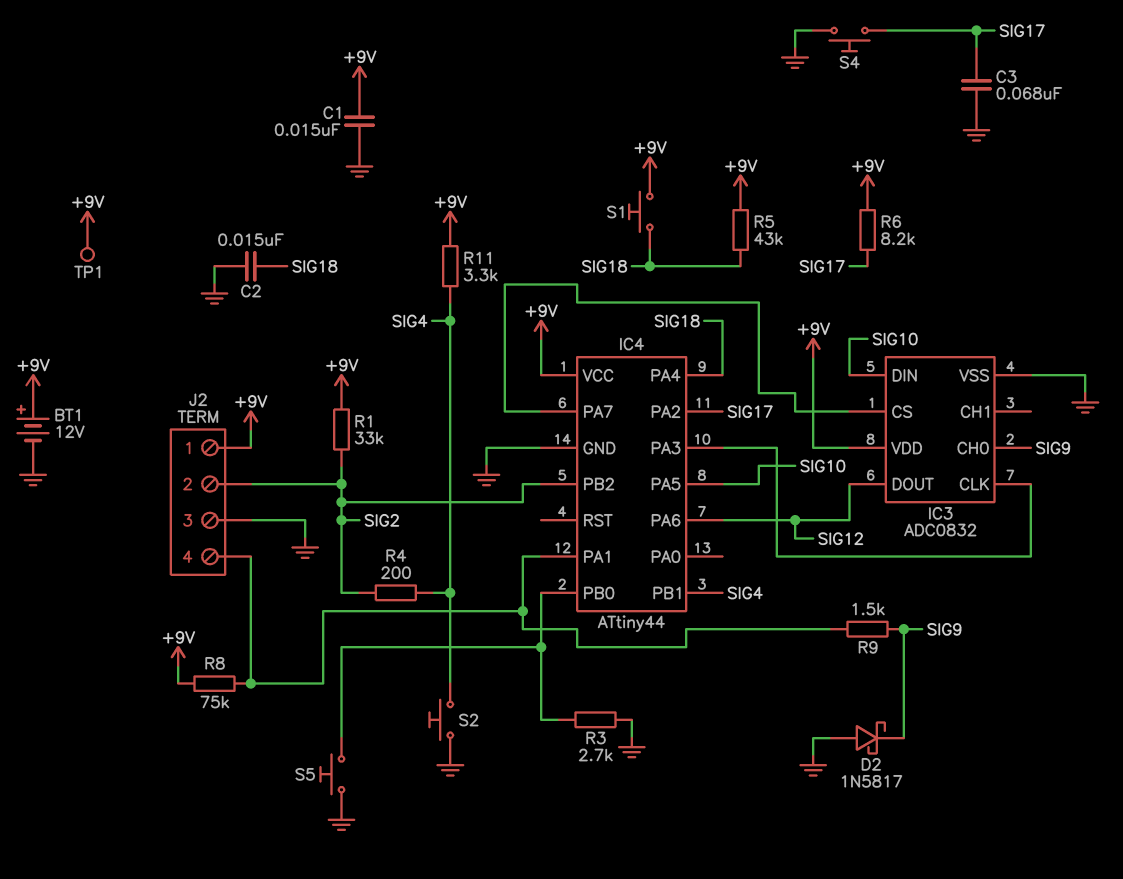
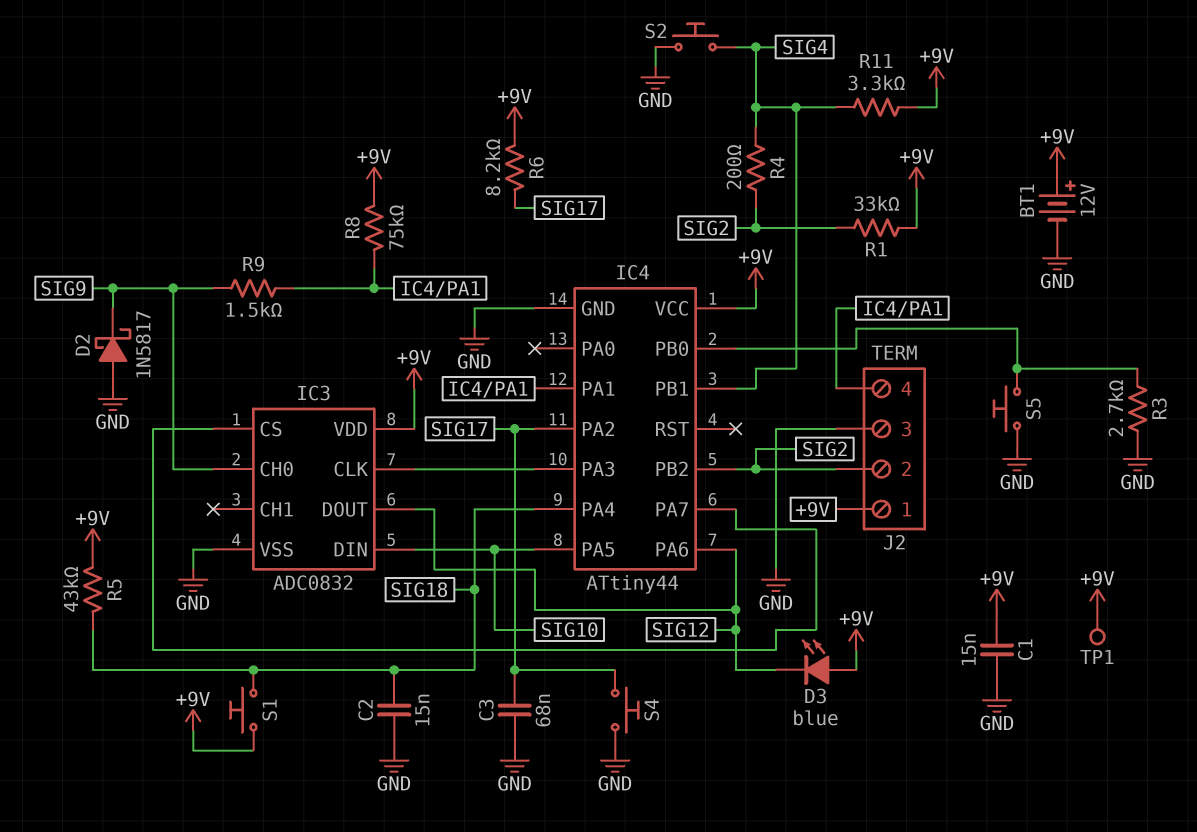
D3: none -> LED blue (A +9V, K SIG12)

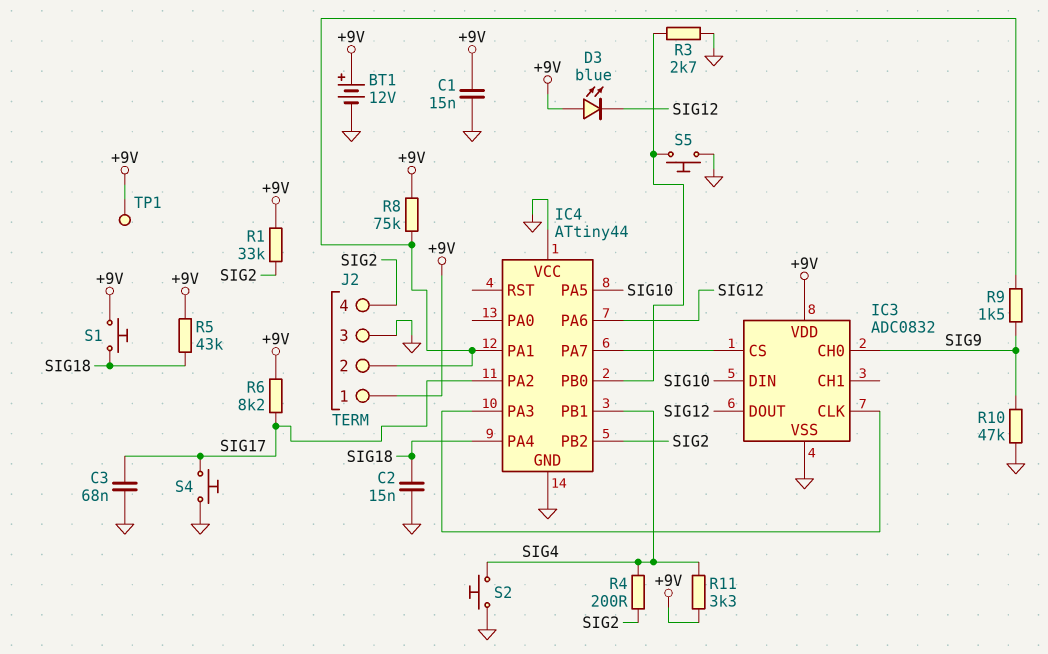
D2: schottky 1N5817 (A GND, K SIG9) -> none
IC4 pin VCC: +9V -> GND
J2 pin 2: SIG2 -> IC4/PA1
J2 pin 4: IC4/PA1 -> SIG2
R10: none -> 47k (GND, SIG9)

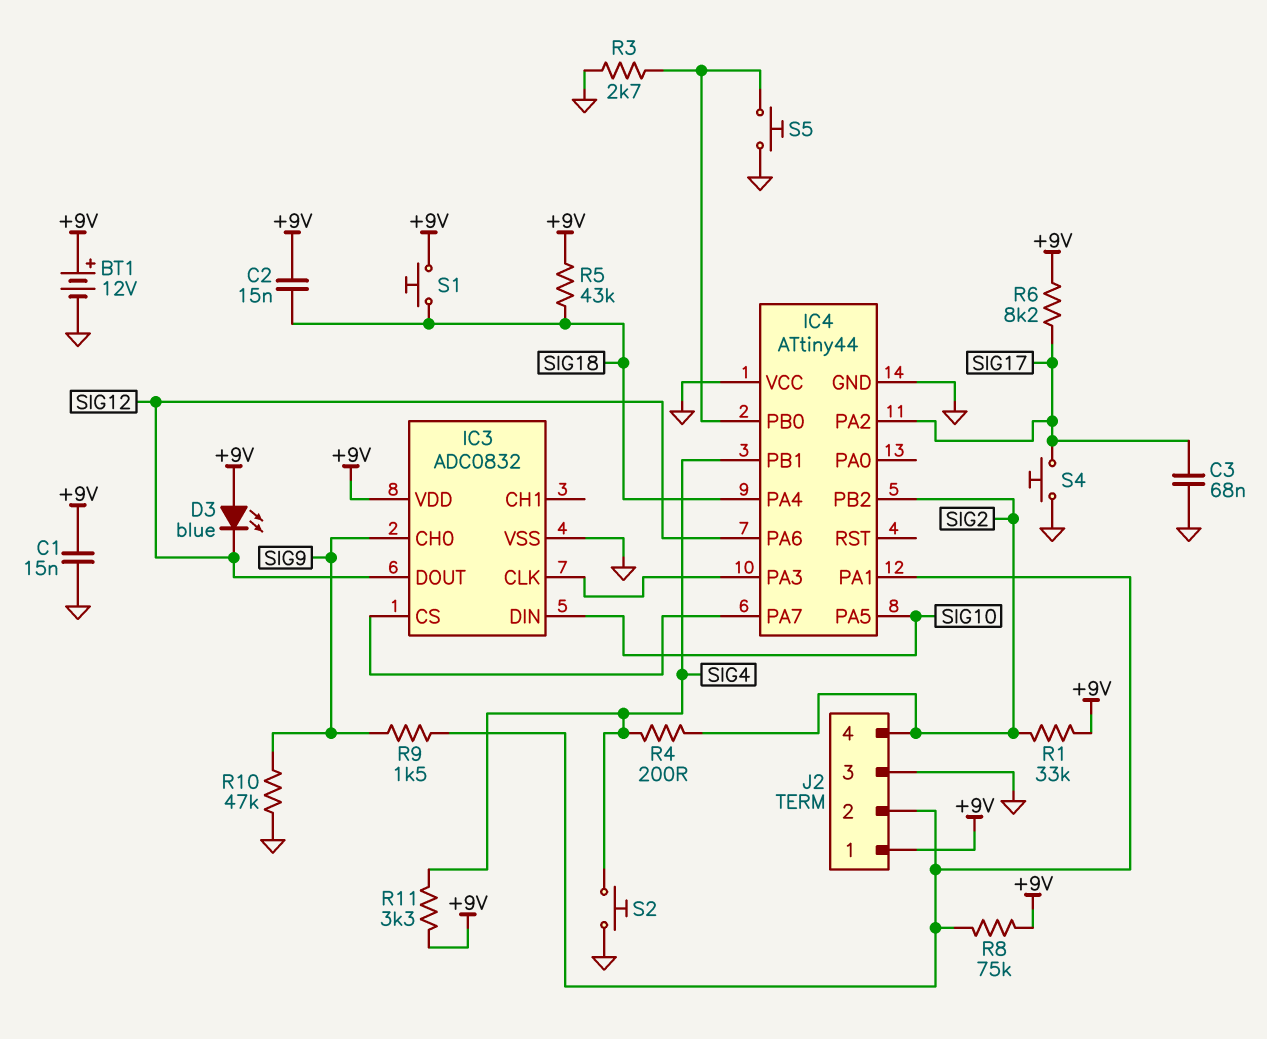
C2: 15nF (GND, SIG18) -> 15nF (+9V, SIG18)
TP1: test point (+9V) -> none

